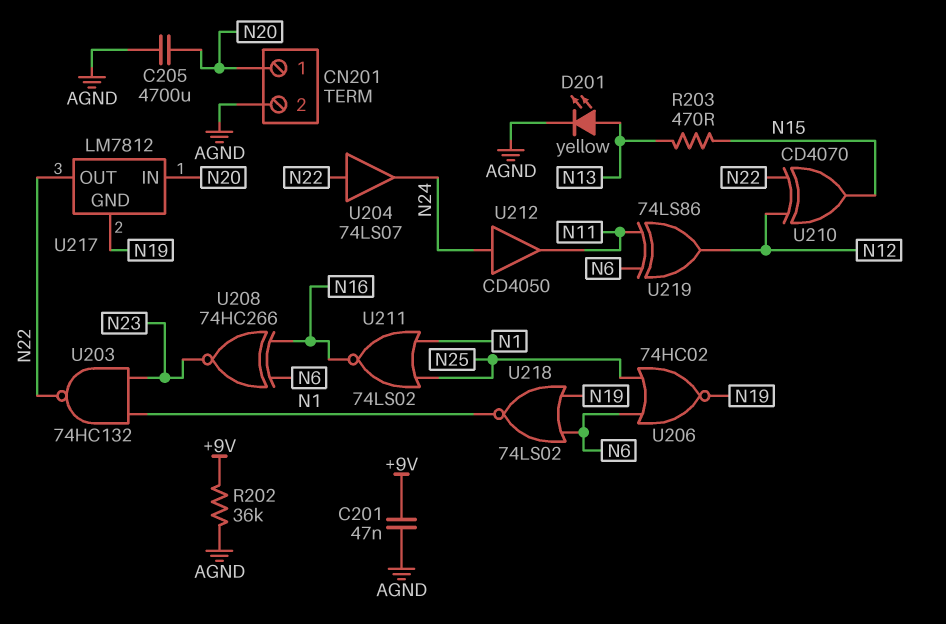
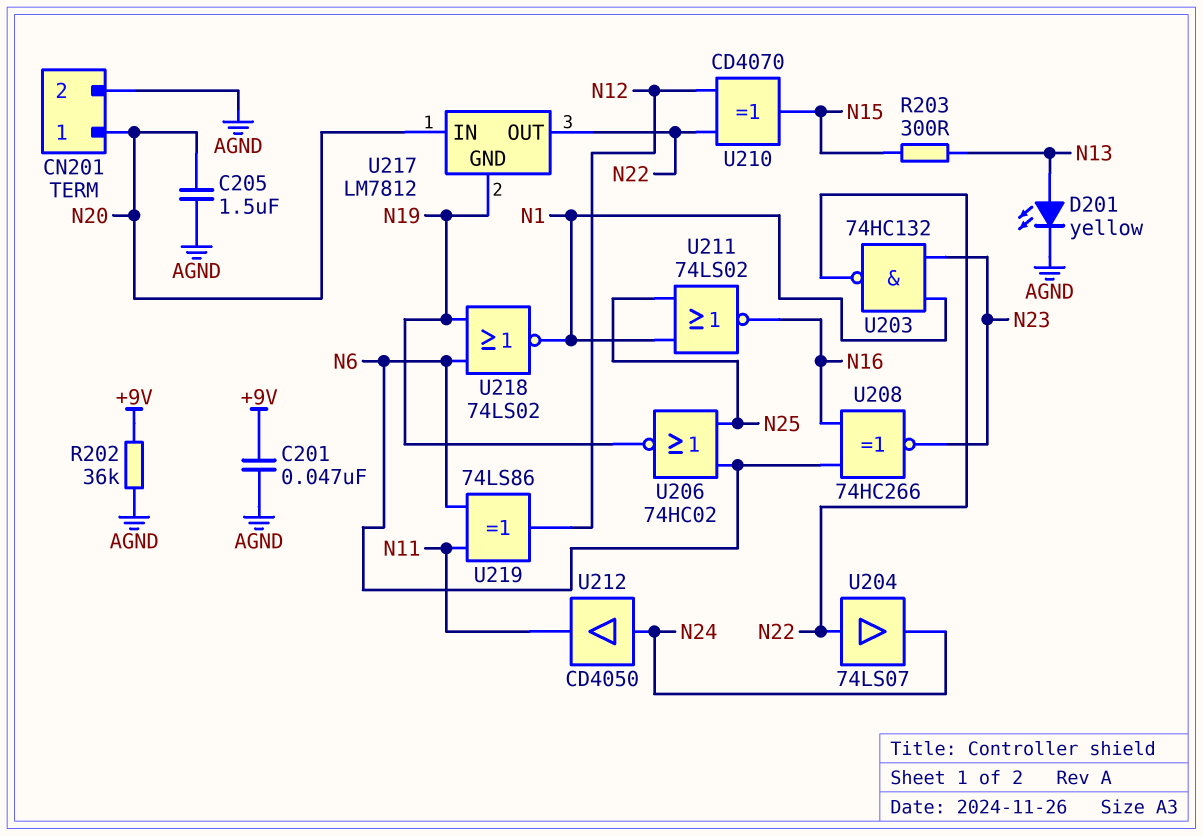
C205: 4700uF (AGND, N20) -> 1.5uF (AGND, N20)
R203: 470 (N13, N15) -> 300 (N13, N15)

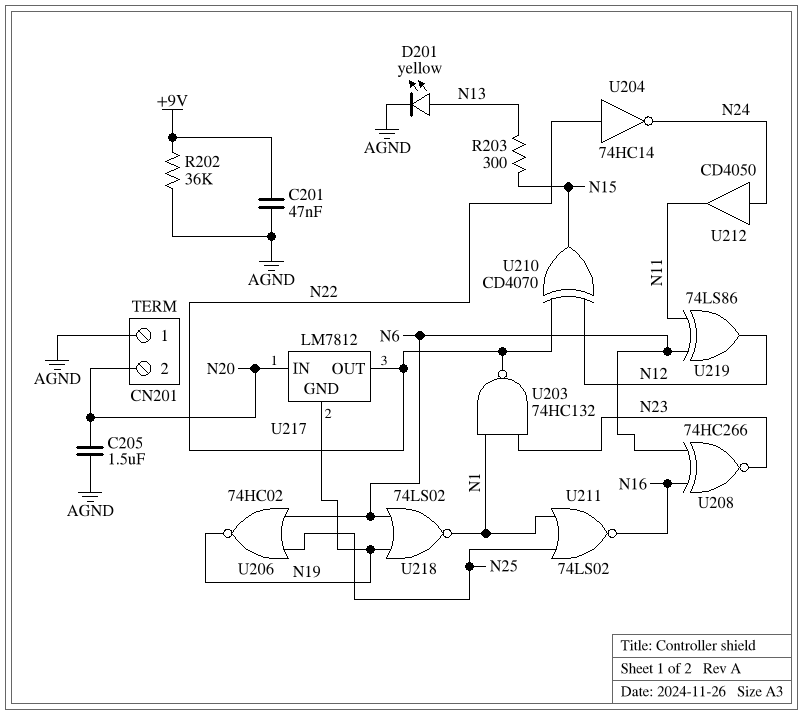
CN201 pin 1: N20 -> AGND
CN201 pin 2: AGND -> N20
U204: buffer 74LS07 (in N22, out N24) -> NOT 74HC14 (in N22, out N24)

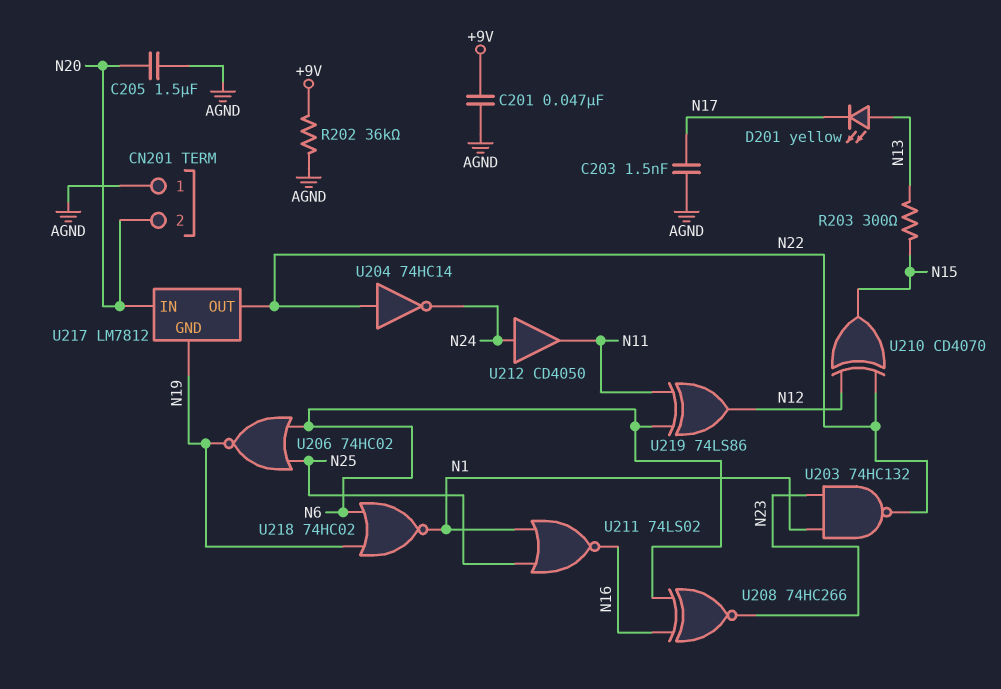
C203: none -> 1.5nF (AGND, N17)
D201: LED yellow (A N13, K AGND) -> LED yellow (A N13, K N17)
U218: NOR 74LS02 (in N6, in N19, out N1) -> NOR 74HC02 (in N6, in N19, out N1)

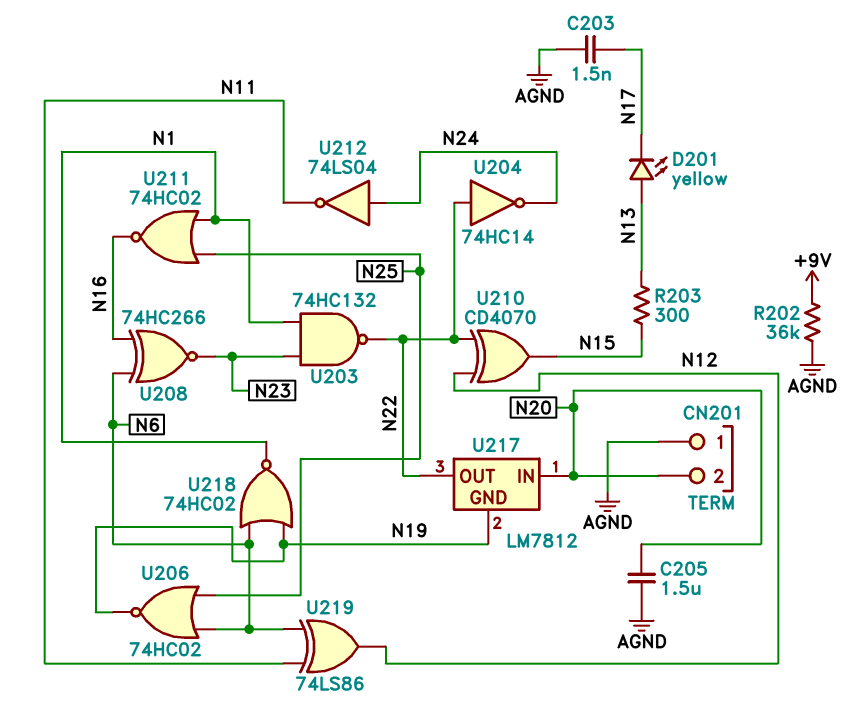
C201: 47nF (+9V, AGND) -> none
U211: NOR 74LS02 (in N1, in N25, out N16) -> NOR 74HC02 (in N1, in N25, out N16)
U212: buffer CD4050 (in N24, out N11) -> NOT 74LS04 (in N24, out N11)

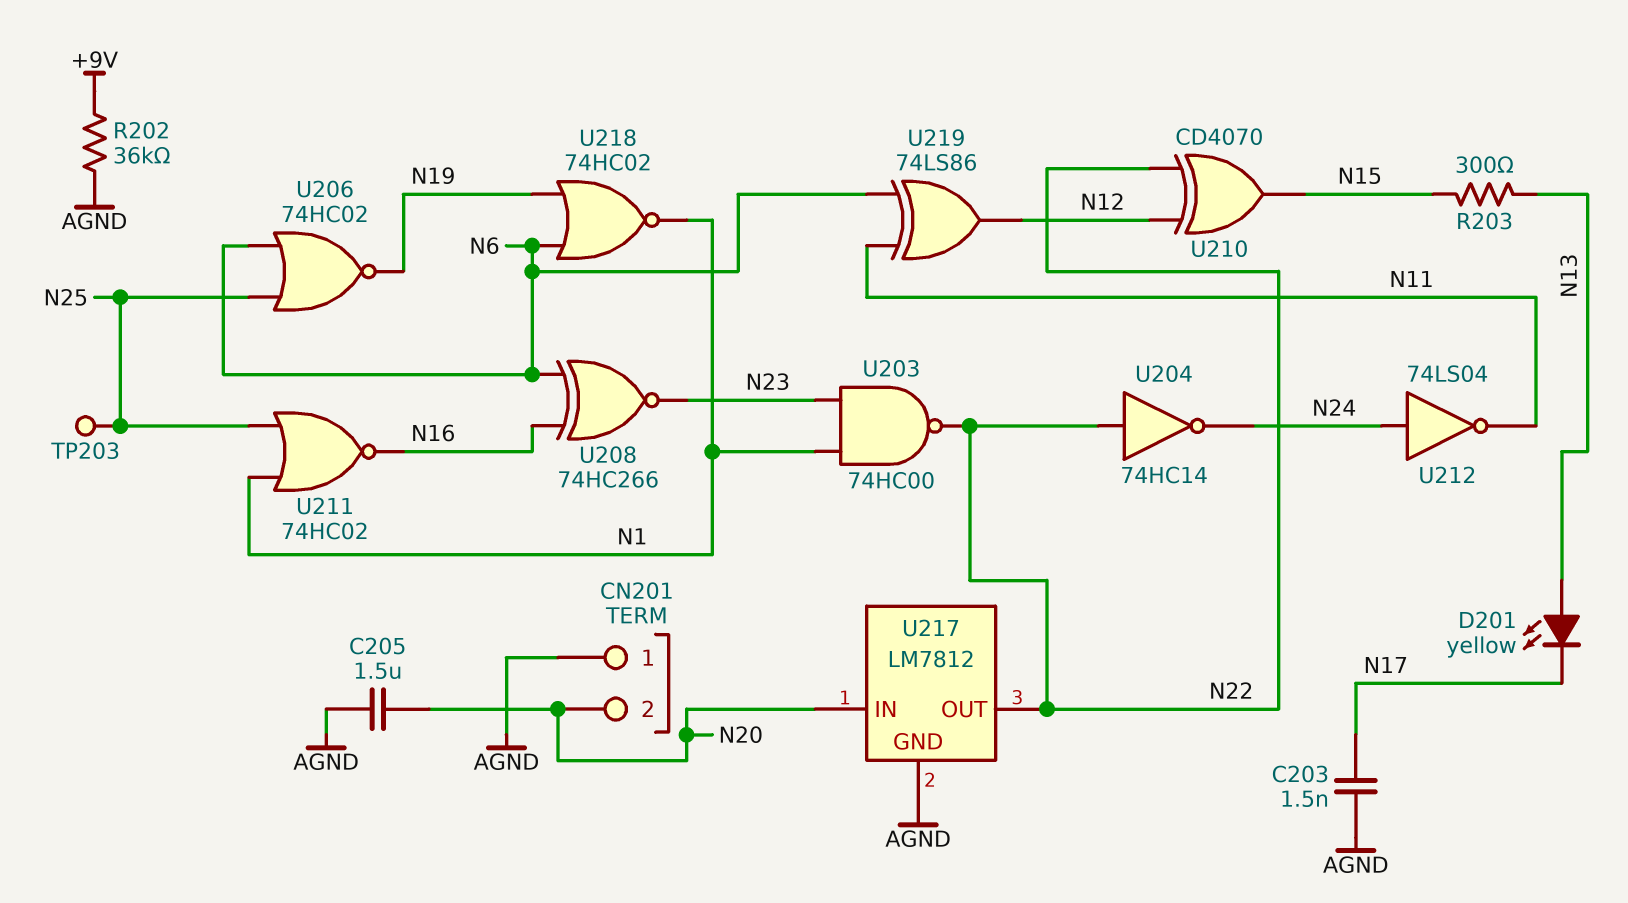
TP203: none -> test point (N25)
U203: NAND 74HC132 (in N1, in N23, out N22) -> NAND 74HC00 (in N1, in N23, out N22)
U217 pin GND: N19 -> AGND

